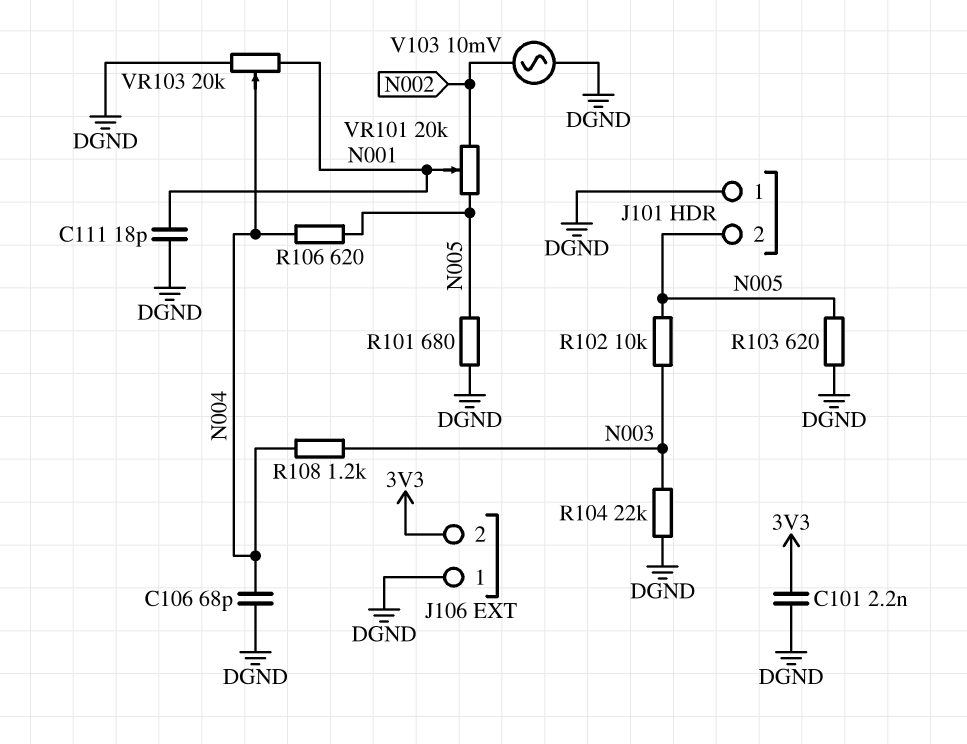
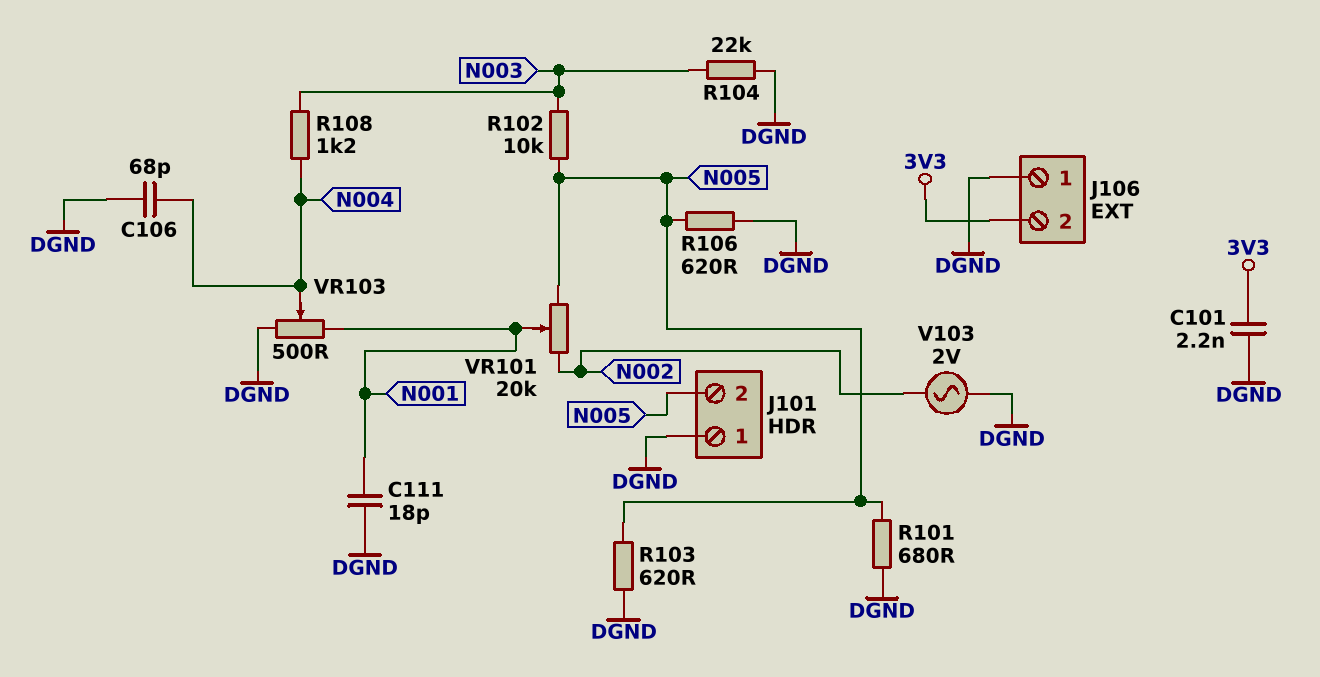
R106: 620 (N004, N005) -> 620 (DGND, N005)
V103: AC 10mV (DGND, N002) -> AC 2V (DGND, N002)
VR103: 20k (DGND, N001, wiper N004) -> 500 (DGND, N001, wiper N004)

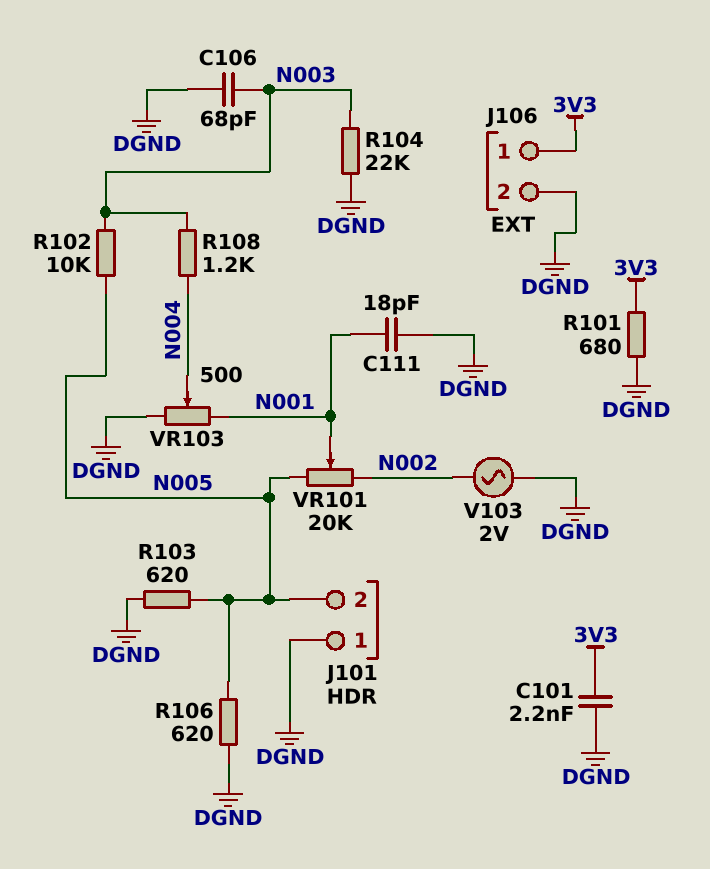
C106: 68pF (DGND, N004) -> 68pF (DGND, N003)
J106 pin 1: DGND -> 3V3
J106 pin 2: 3V3 -> DGND
R101: 680 (DGND, N005) -> 680 (3V3, DGND)

